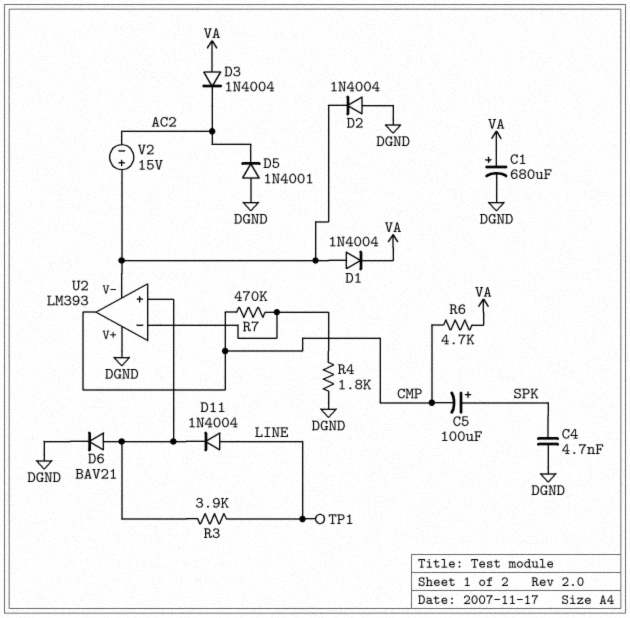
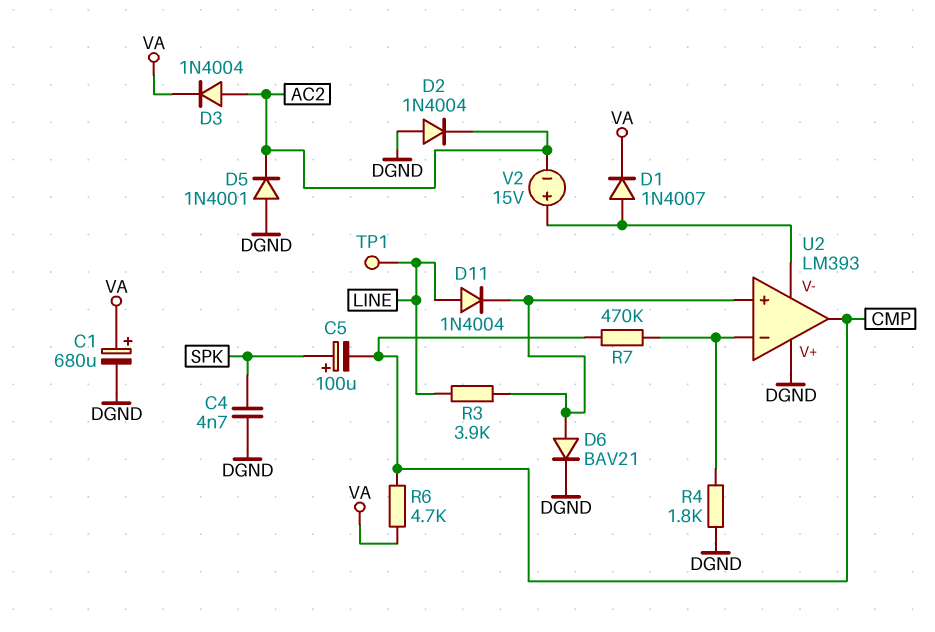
D1: diode 1N4004 (A U2/V-, K VA) -> diode 1N4007 (A U2/V-, K VA)
D2: diode 1N4004 (A DGND, K U2/V-) -> diode 1N4004 (A DGND, K AC2)
D3: diode 1N4004 (A VA, K AC2) -> diode 1N4004 (A AC2, K VA)

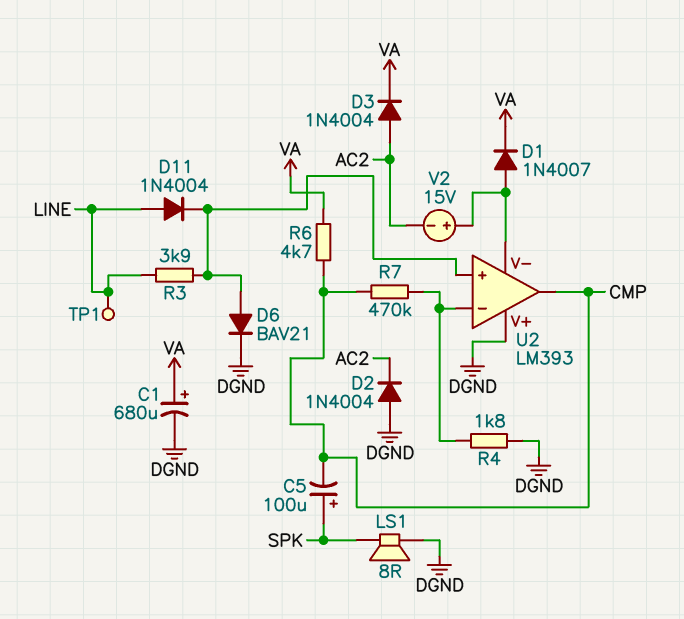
C4: 4.7nF (DGND, SPK) -> none
D5: diode 1N4001 (A DGND, K AC2) -> none
LS1: none -> speaker 8R (DGND, SPK)

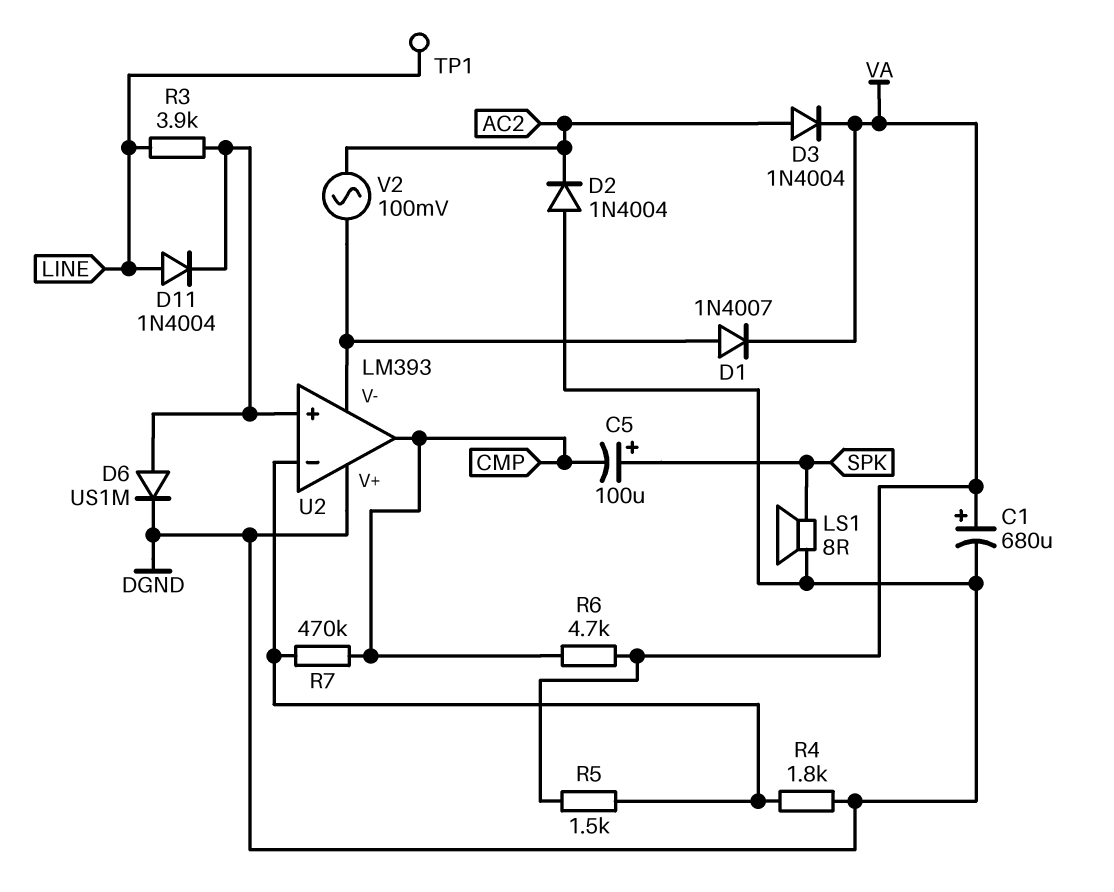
D6: diode BAV21 (A U2/in+, K DGND) -> diode US1M (A U2/in+, K DGND)
R5: none -> 1.5k (U2/in-, VA)
V2: 15V (plus U2/V-, minus AC2) -> AC 100mV (AC2, U2/V-)

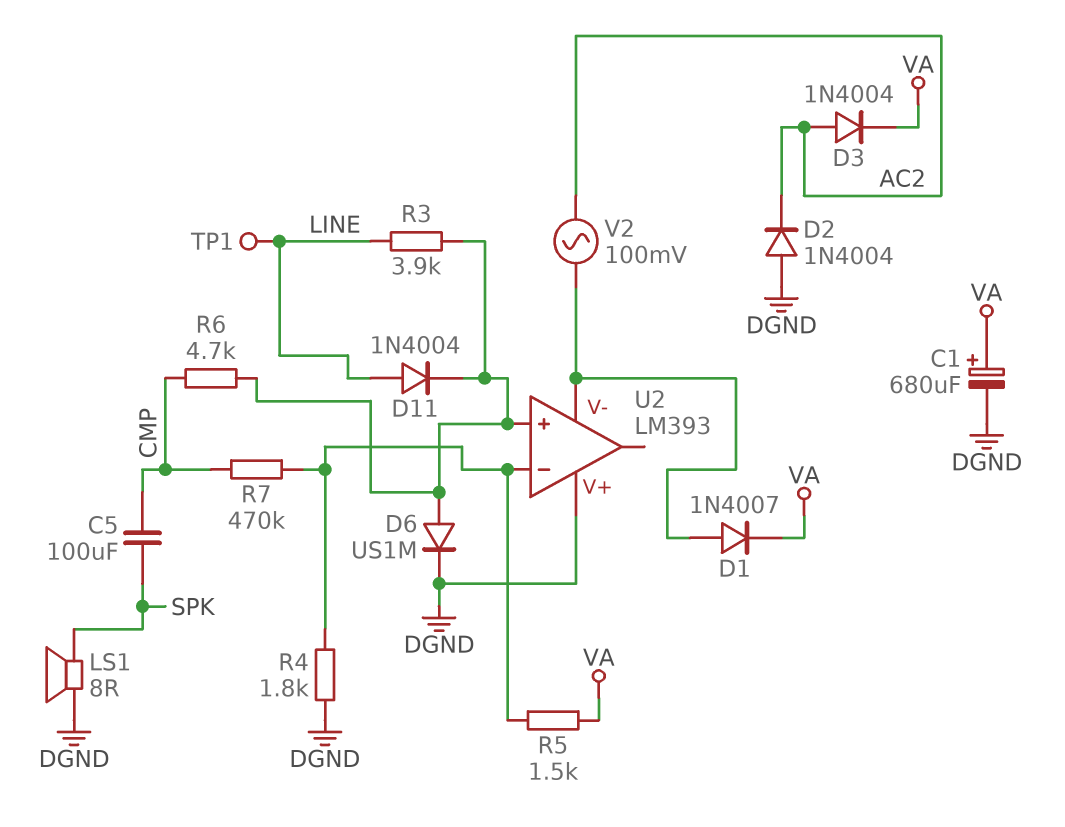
C5: 100uF (plus SPK, minus CMP) -> 100uF (CMP, SPK)
R6: 4.7k (CMP, VA) -> 4.7k (CMP, U2/in+)
U2 pin out: CMP -> none

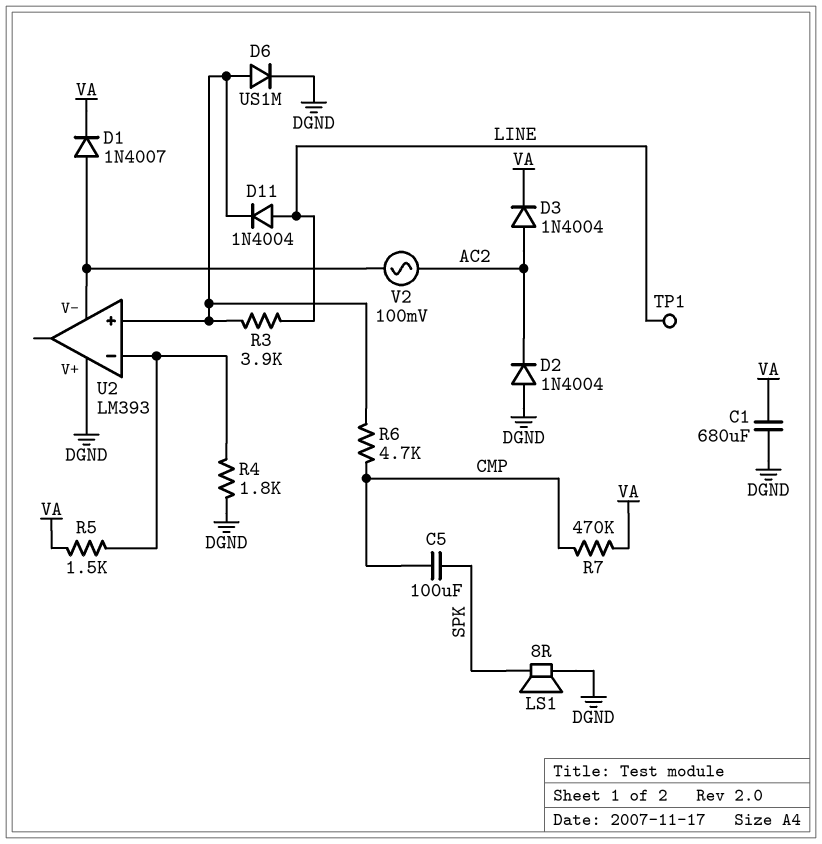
C1: 680uF (plus VA, minus DGND) -> 680uF (DGND, VA)
R7: 470k (CMP, U2/in-) -> 470k (CMP, VA)

